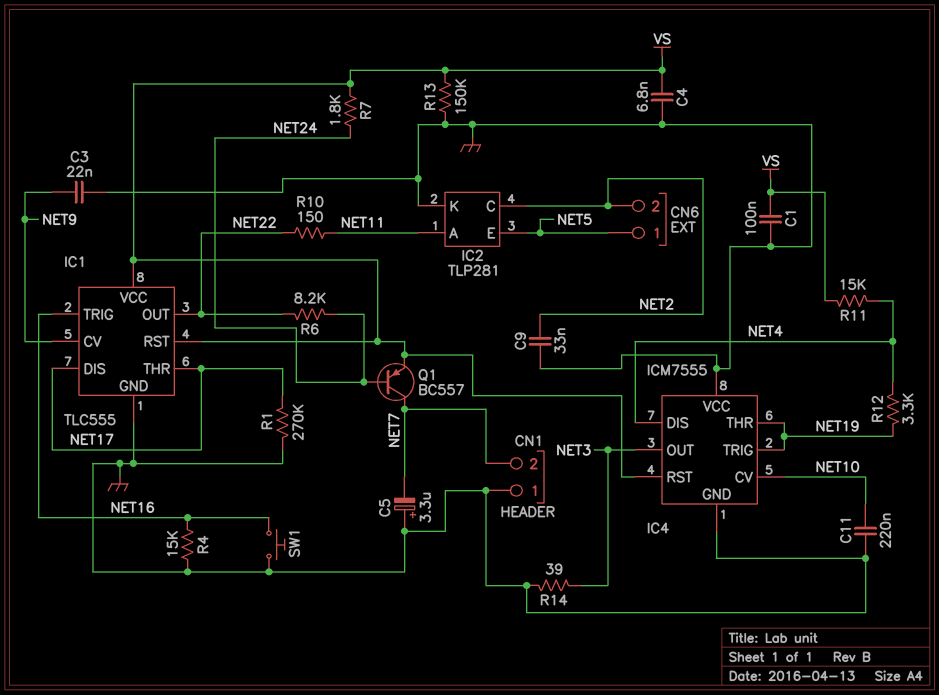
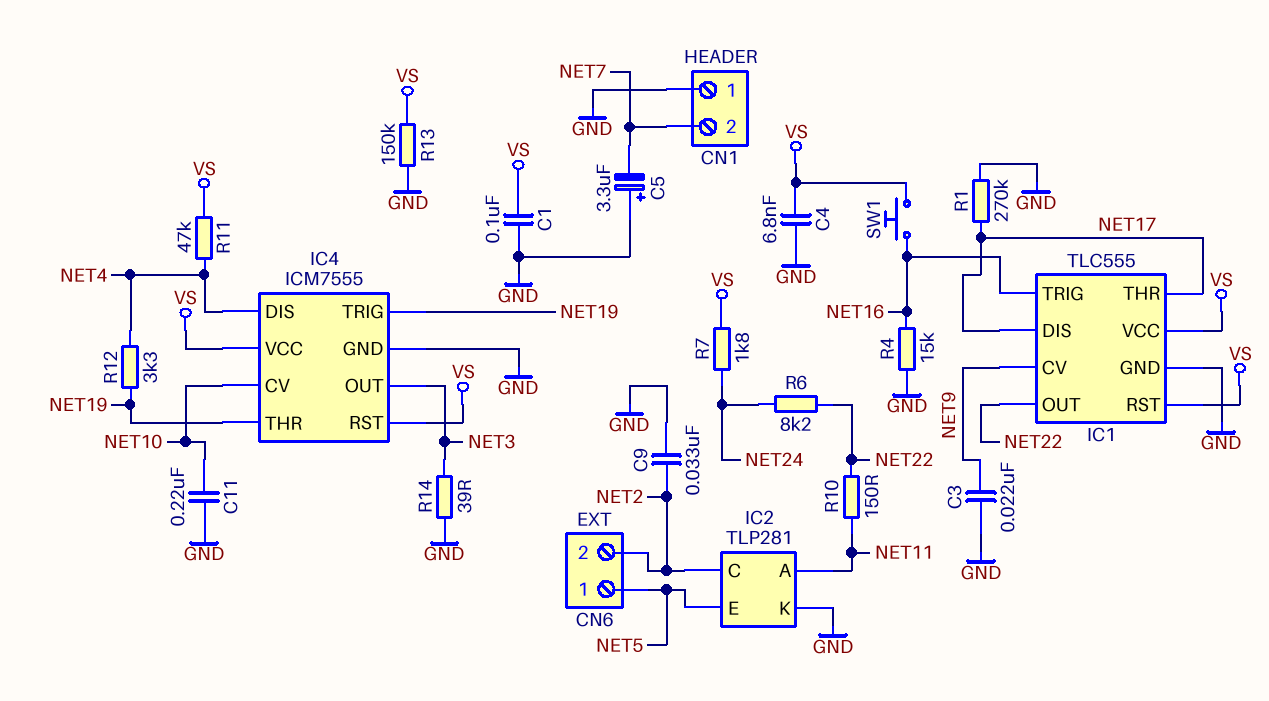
IC4 pin VCC: GND -> VS
Q1: PNP BC557 (B NET24, C NET7, E VS) -> none
R11: 15k (NET4, VS) -> 47k (NET4, VS)
SW1: button (GND, NET16) -> button (NET16, VS)

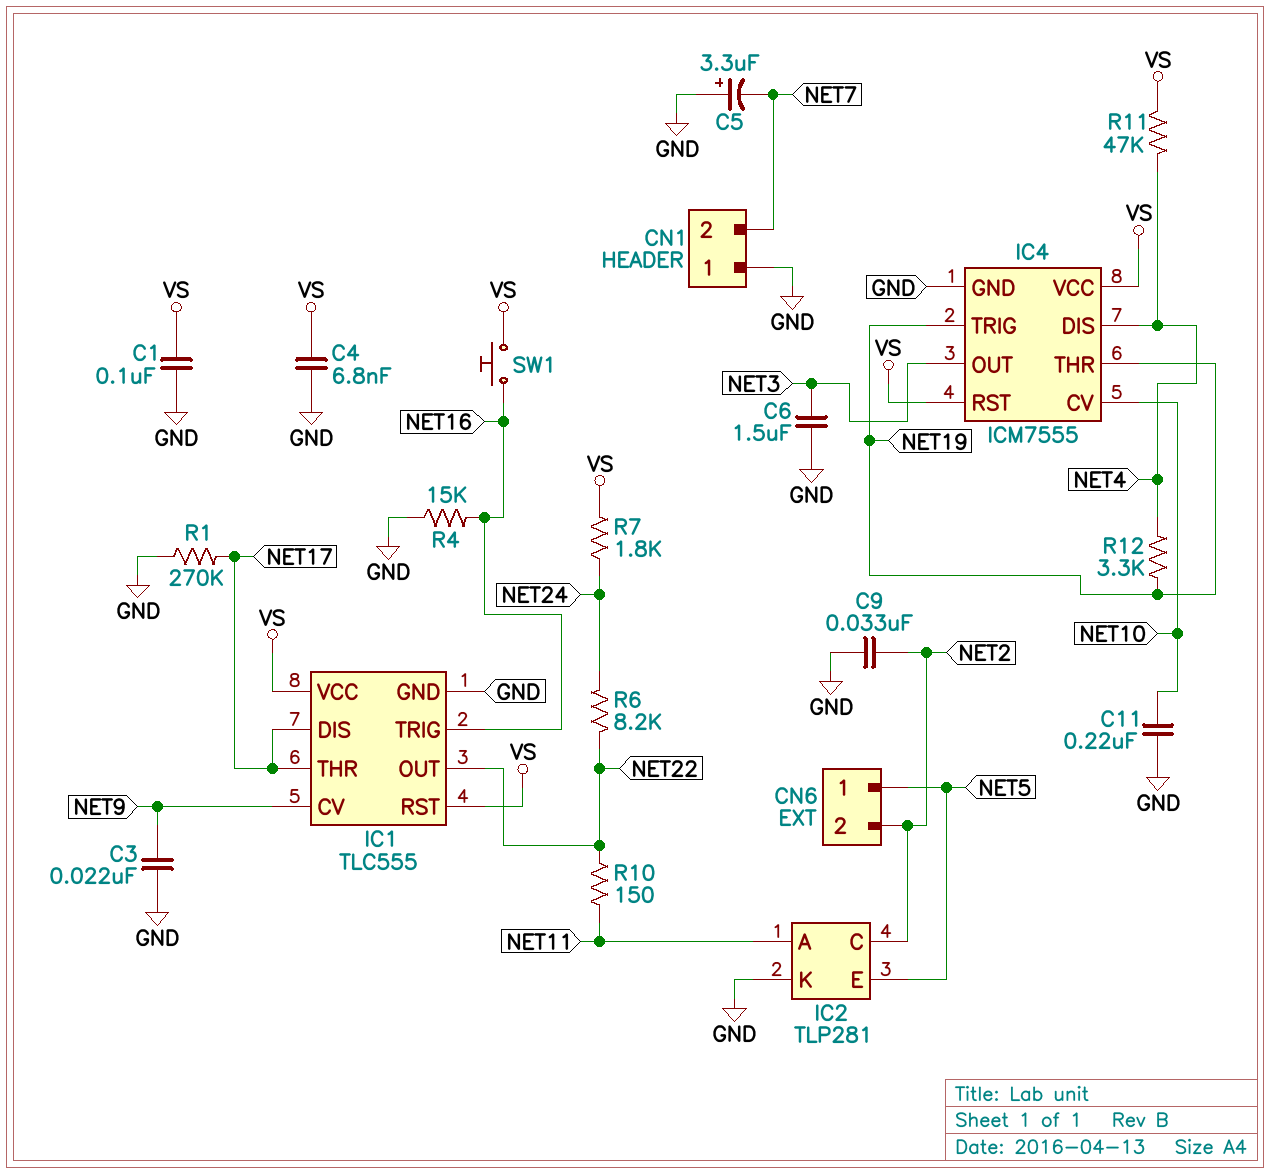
C6: none -> 1.5uF (GND, NET3)
R13: 150k (GND, VS) -> none
R14: 39 (GND, NET3) -> none

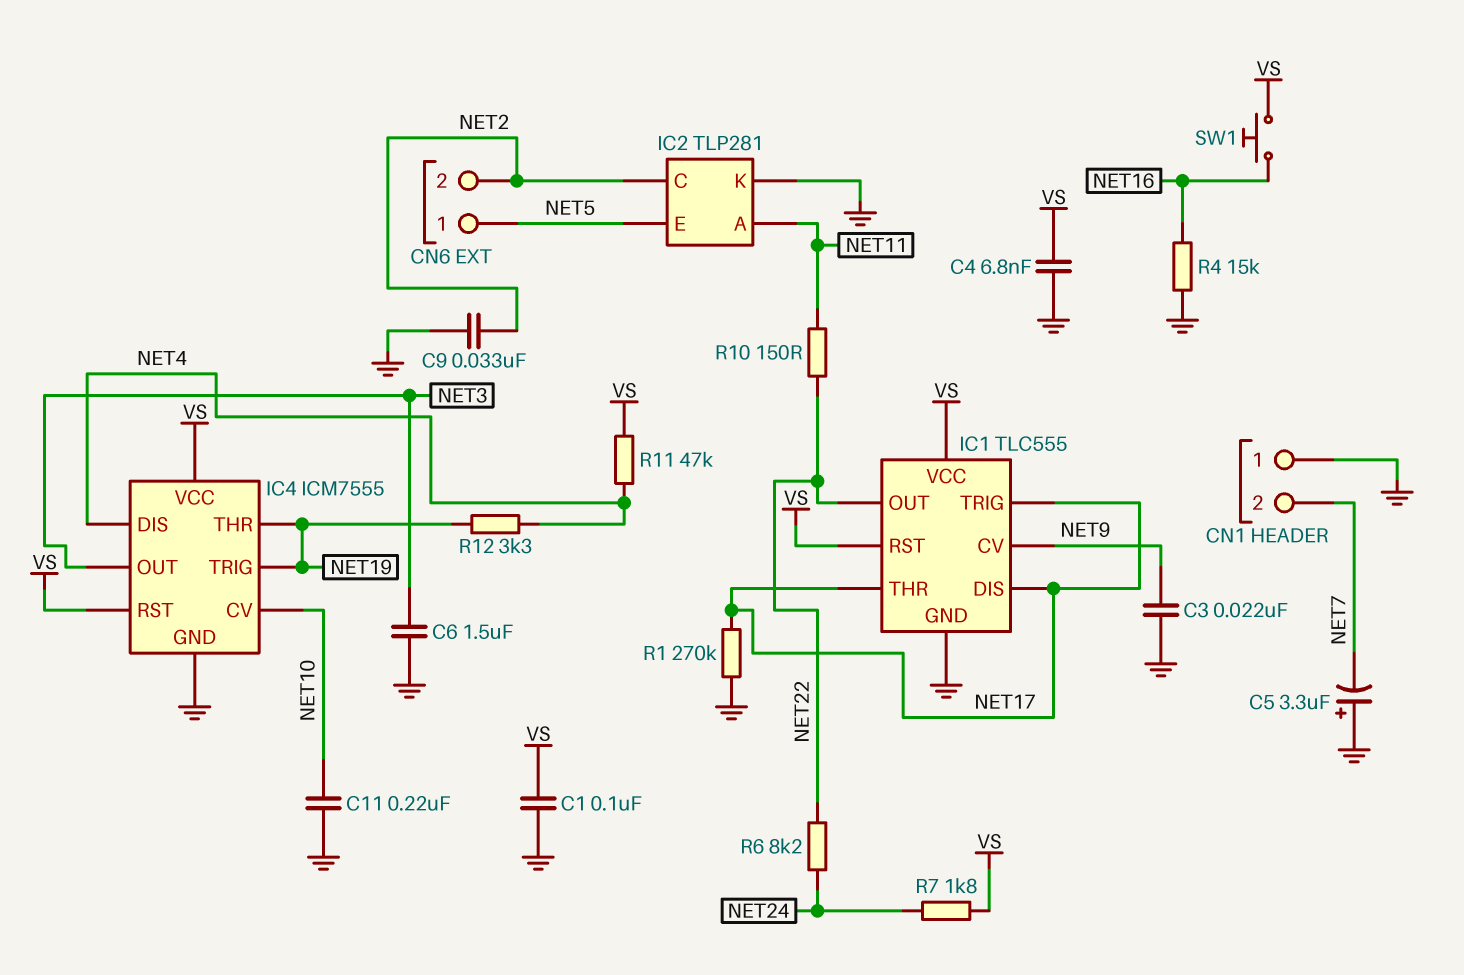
IC1 pin TRIG: NET16 -> NET17

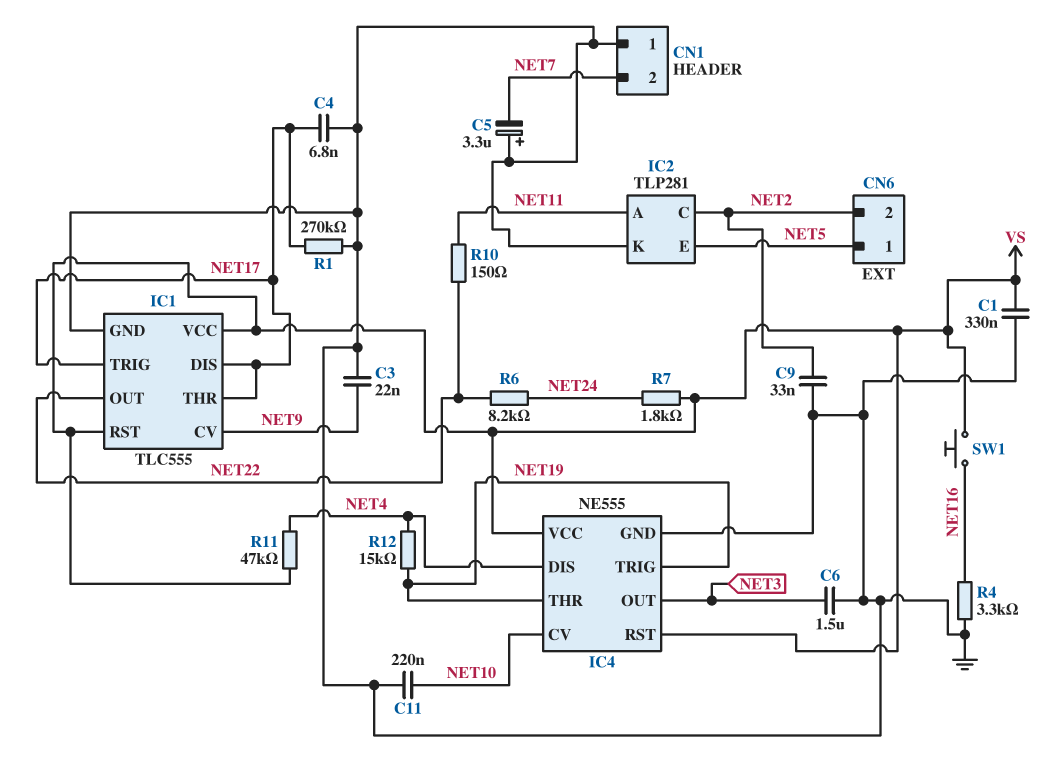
C1: 100nF (GND, VS) -> 330nF (GND, VS)
C4: 6.8nF (GND, VS) -> 6.8nF (GND, NET17)
IC4: ICM7555 -> NE555
R4: 15k (GND, NET16) -> 3.3k (GND, NET16)
R12: 3.3k (NET4, NET19) -> 15k (NET4, NET19)

